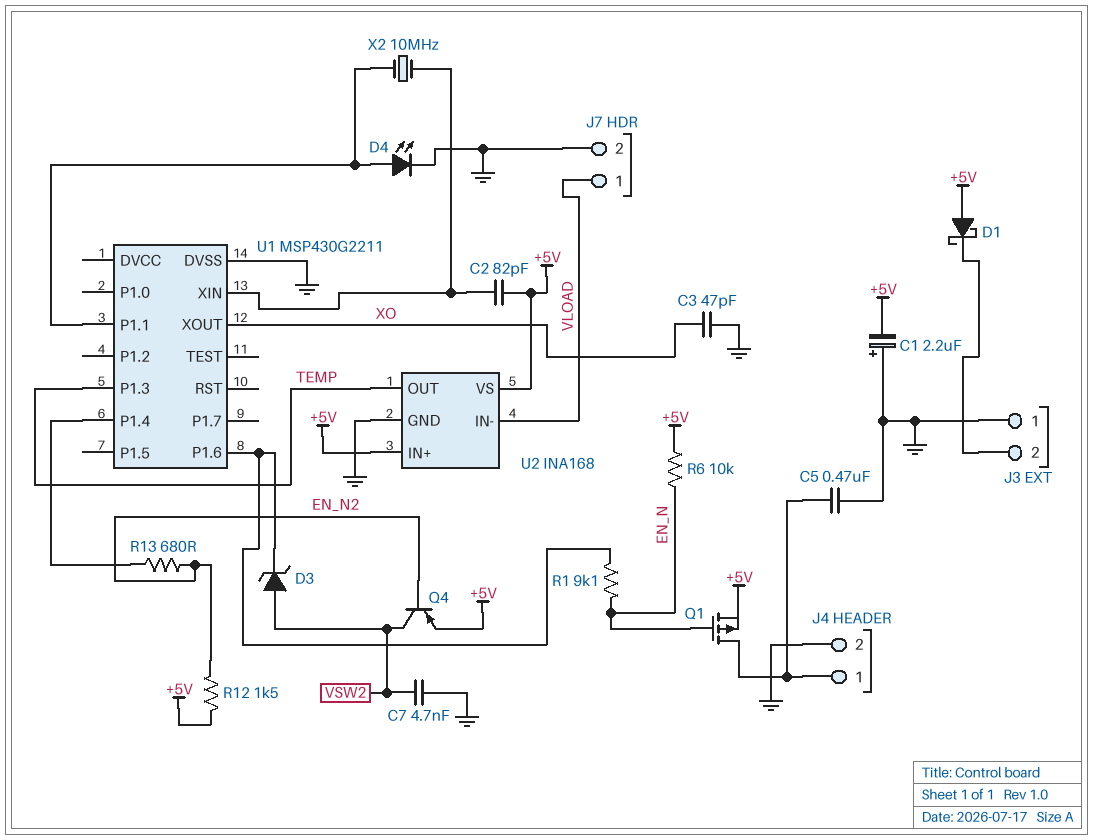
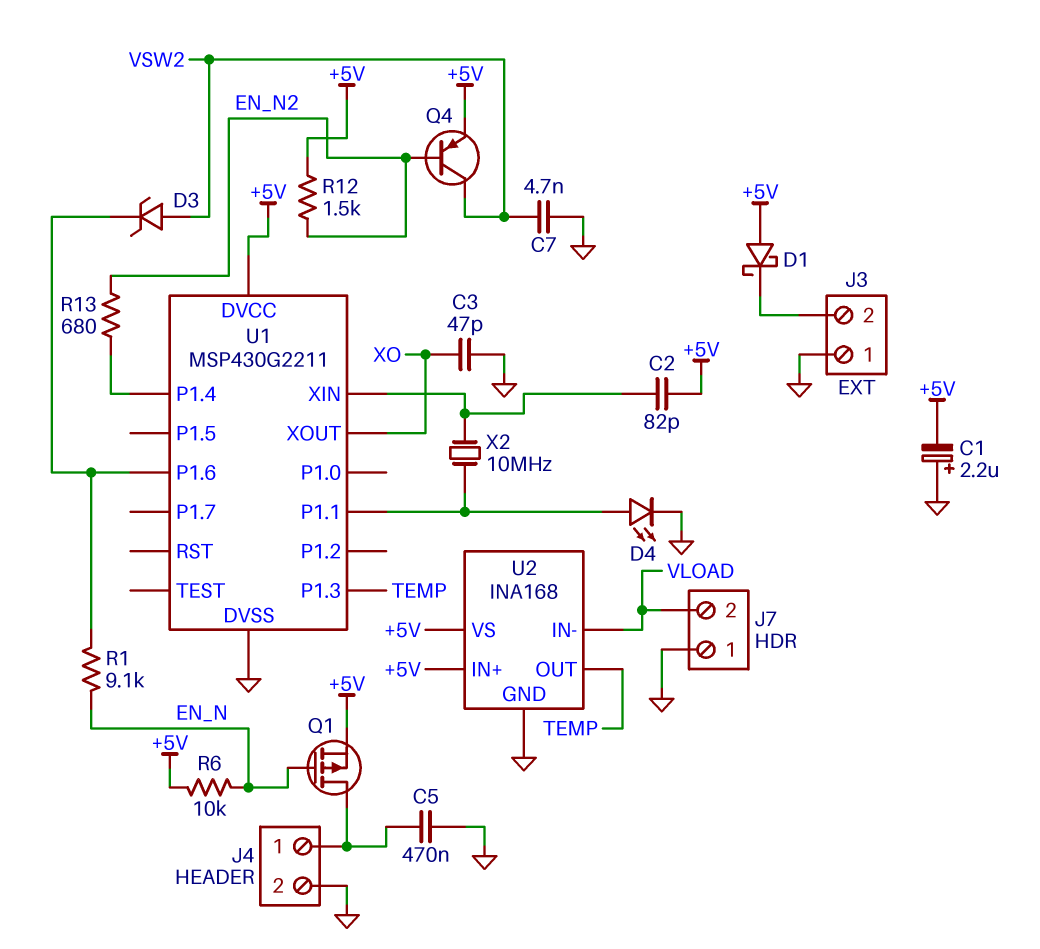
J7 pin 1: VLOAD -> GND
J7 pin 2: GND -> VLOAD
U1 pin DVCC: none -> +5V

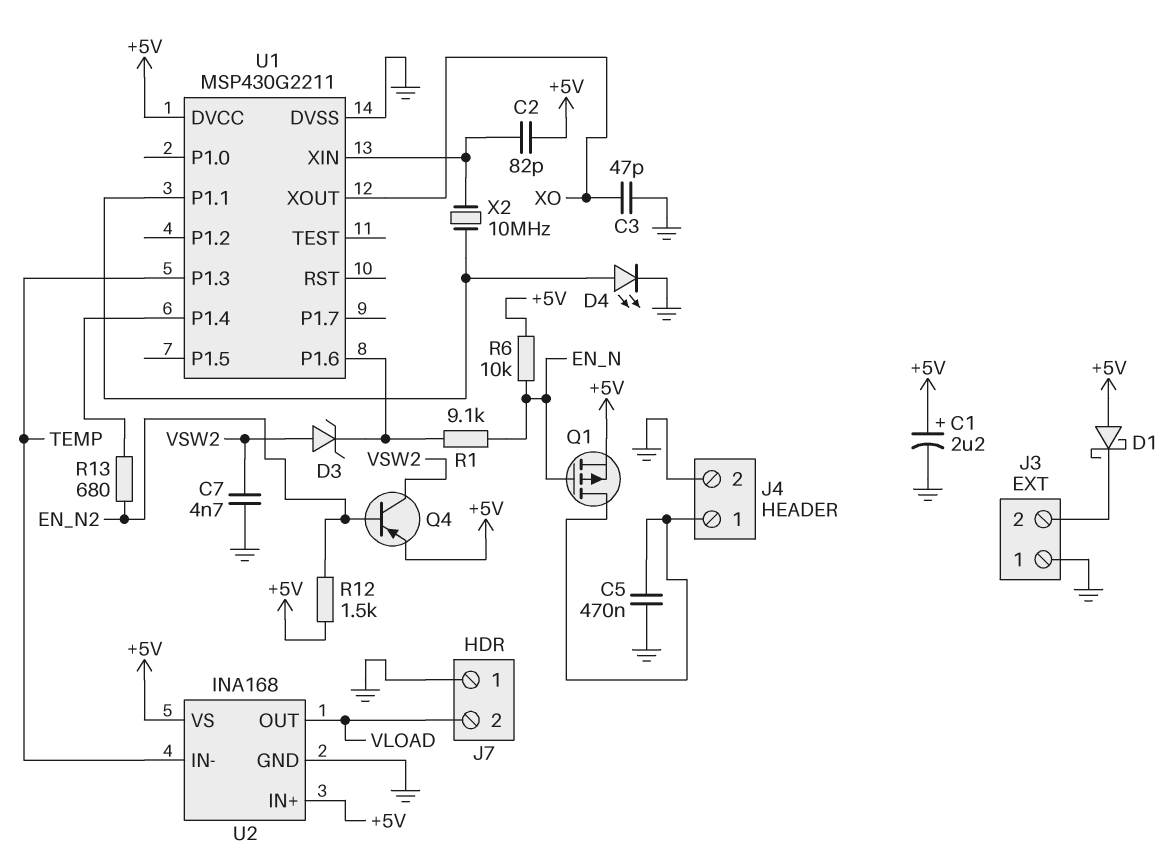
C1: 2.2uF (plus GND, minus +5V) -> 2.2uF (plus +5V, minus GND)
U2 pin IN-: VLOAD -> TEMP
U2 pin OUT: TEMP -> VLOAD

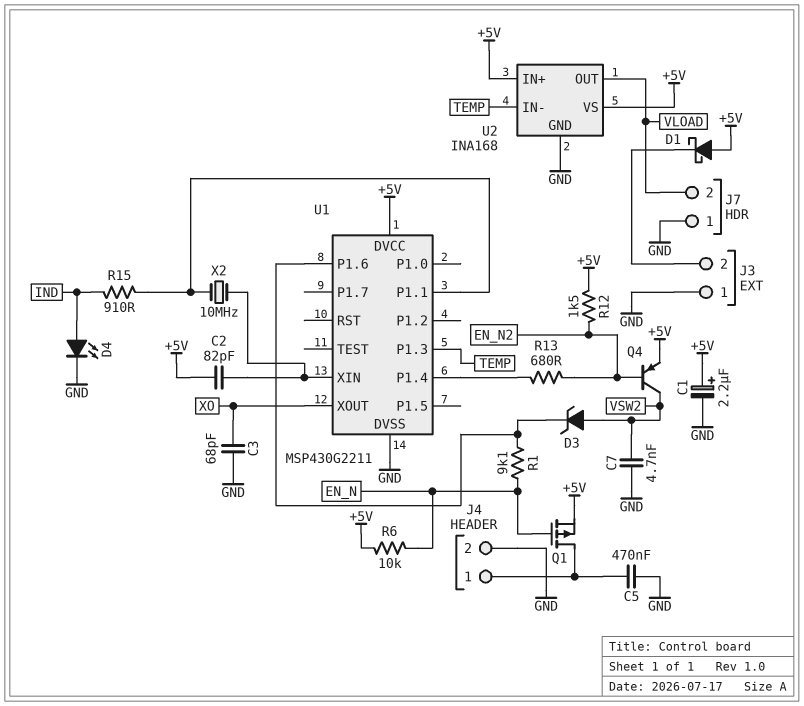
C3: 47pF (GND, XO) -> 68pF (GND, XO)
D4: LED (A U1/P1.1, K GND) -> LED (A IND, K GND)
R15: none -> 910 (IND, U1/P1.1)

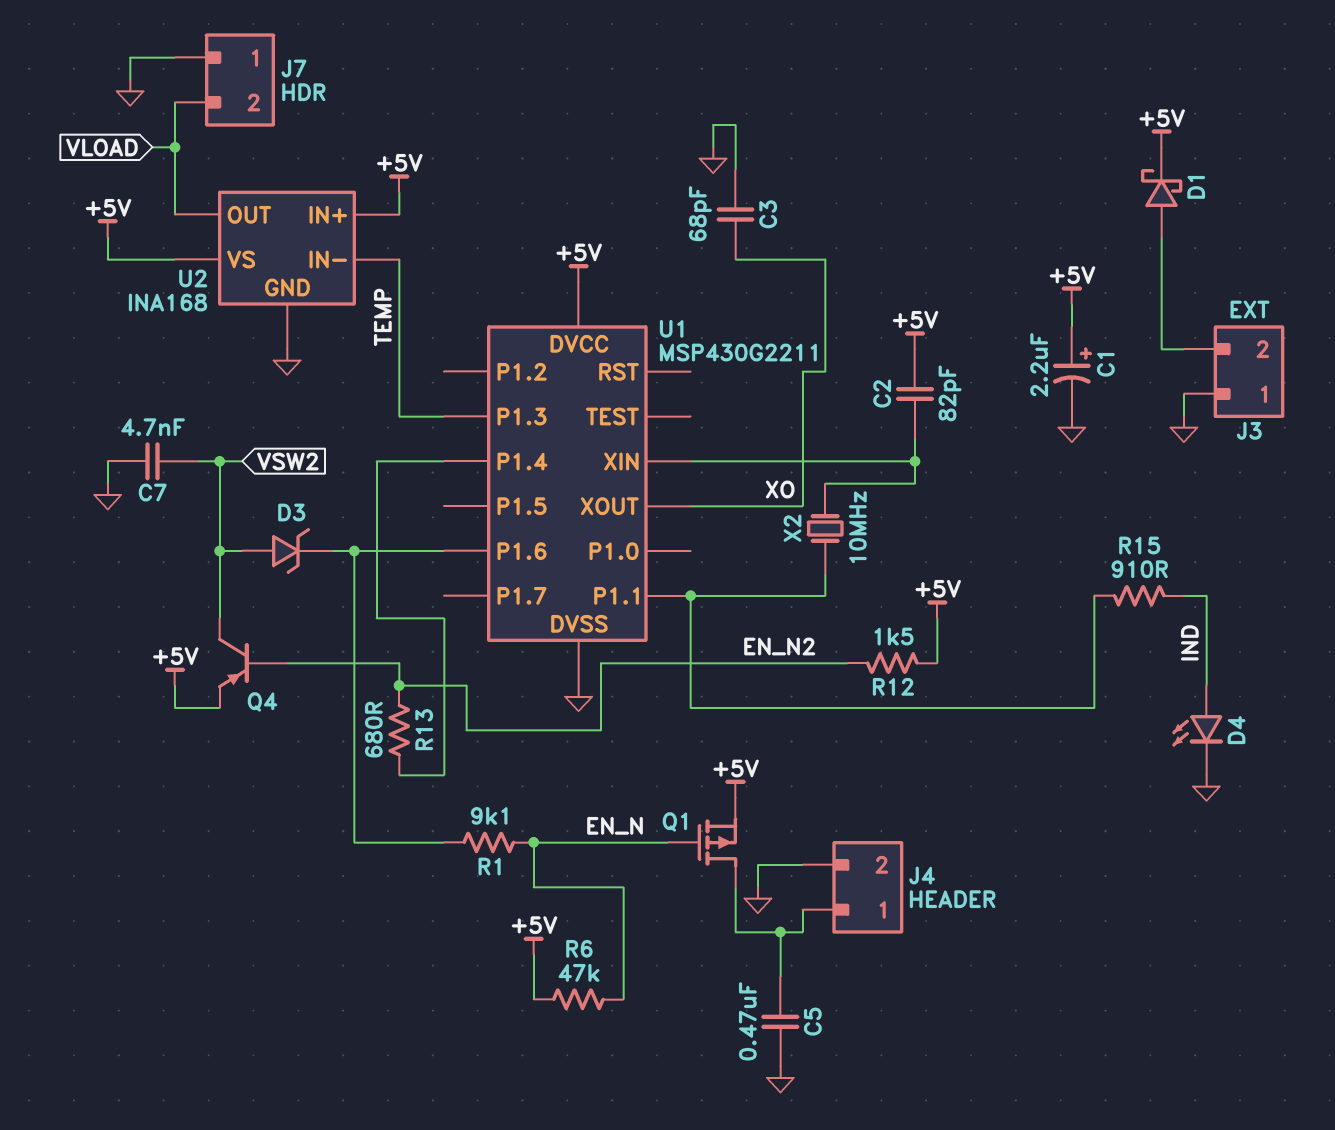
D1: schottky (A +5V, K J3/2) -> schottky (A J3/2, K +5V)
R6: 10k (+5V, EN_N) -> 47k (+5V, EN_N)

